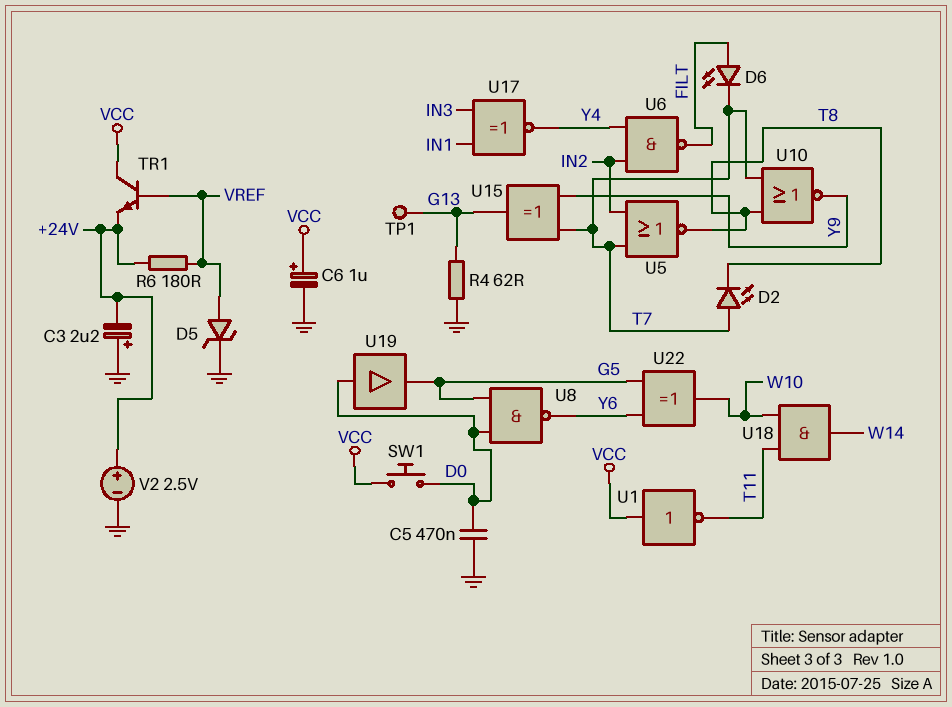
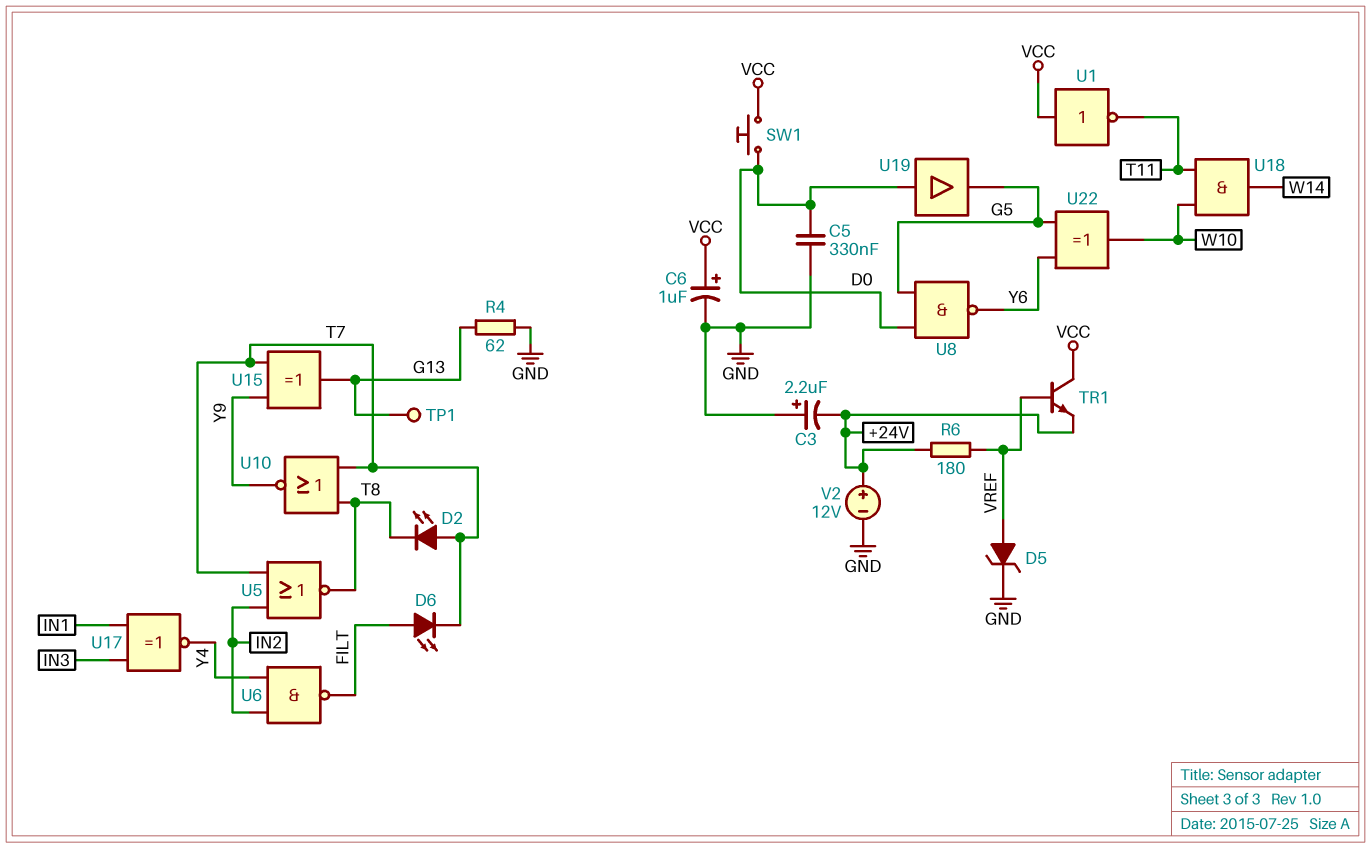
C5: 470nF (D0, GND) -> 330nF (D0, GND)
V2: 2.5V (plus +24V, minus GND) -> 12V (plus +24V, minus GND)

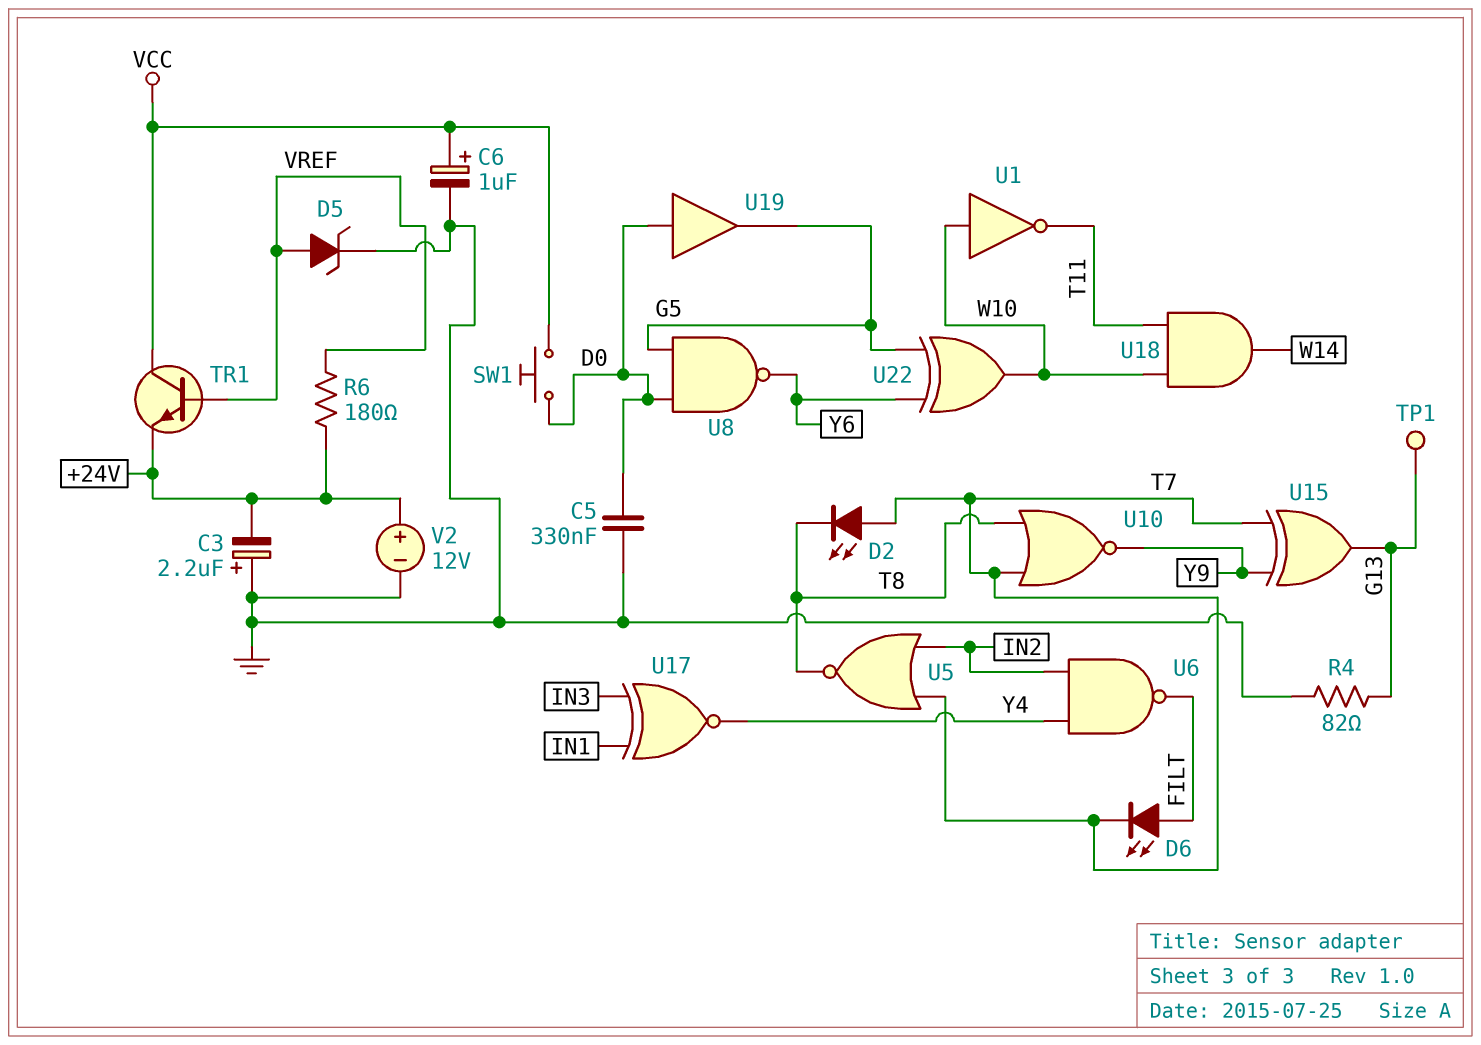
R4: 62 (G13, GND) -> 82 (G13, GND)
U1: NOT (in VCC, out T11) -> NOT (in W10, out T11)

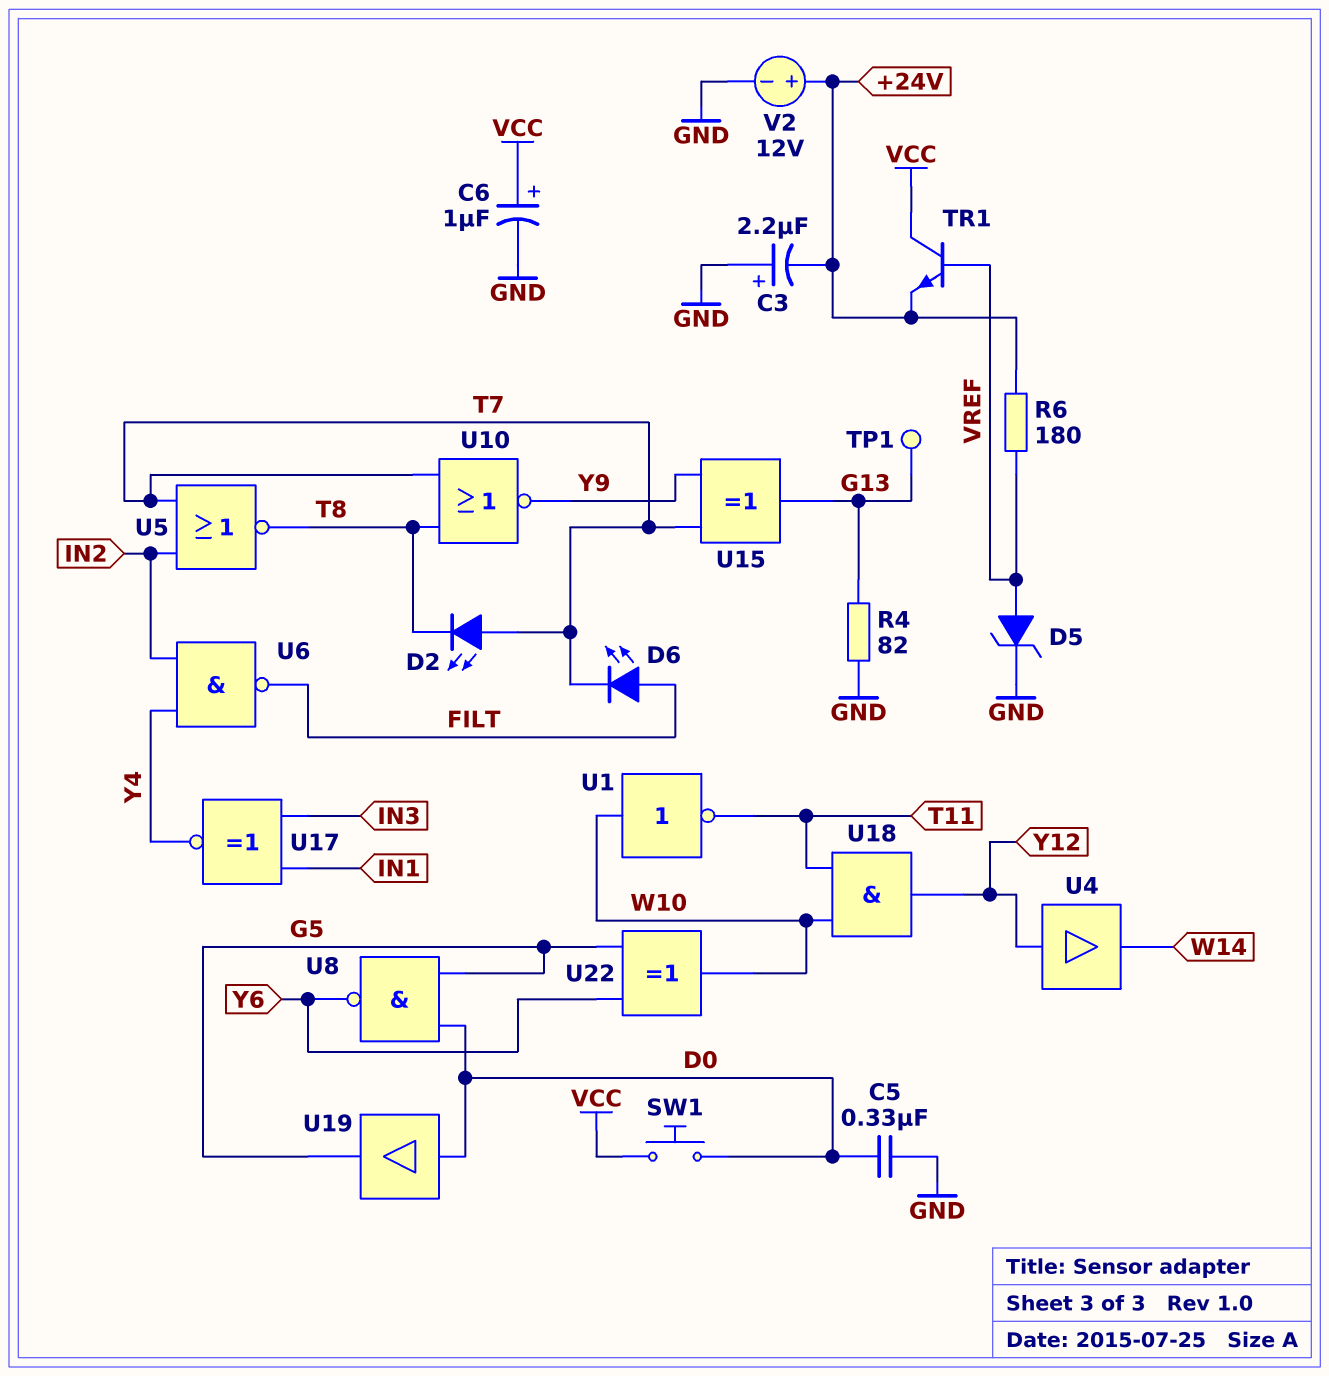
U4: none -> buffer (in Y12, out W14)
U18: AND (in T11, in W10, out W14) -> AND (in T11, in W10, out Y12)

